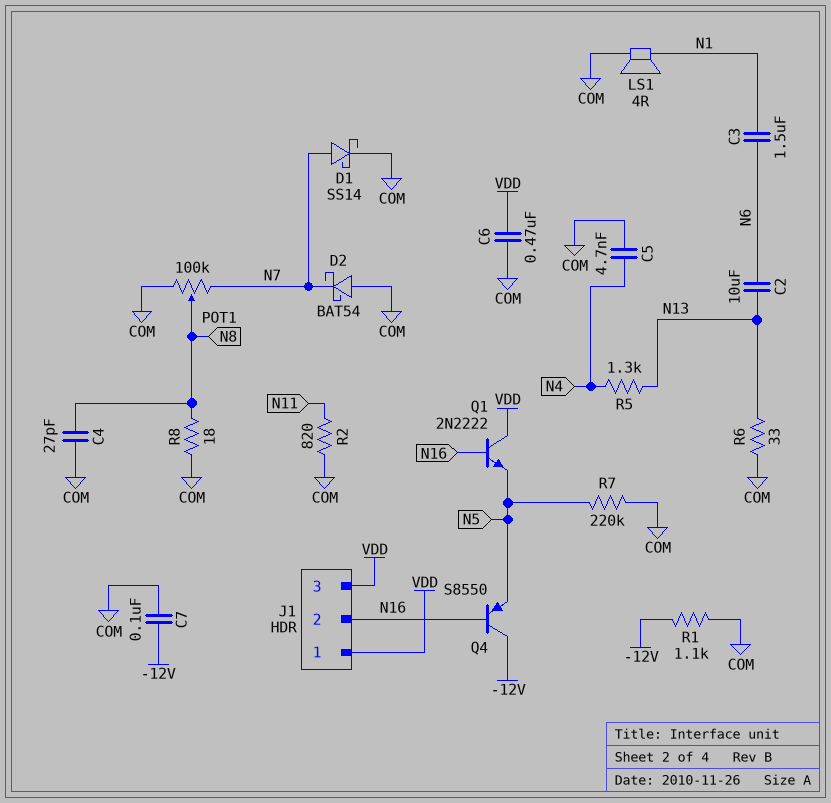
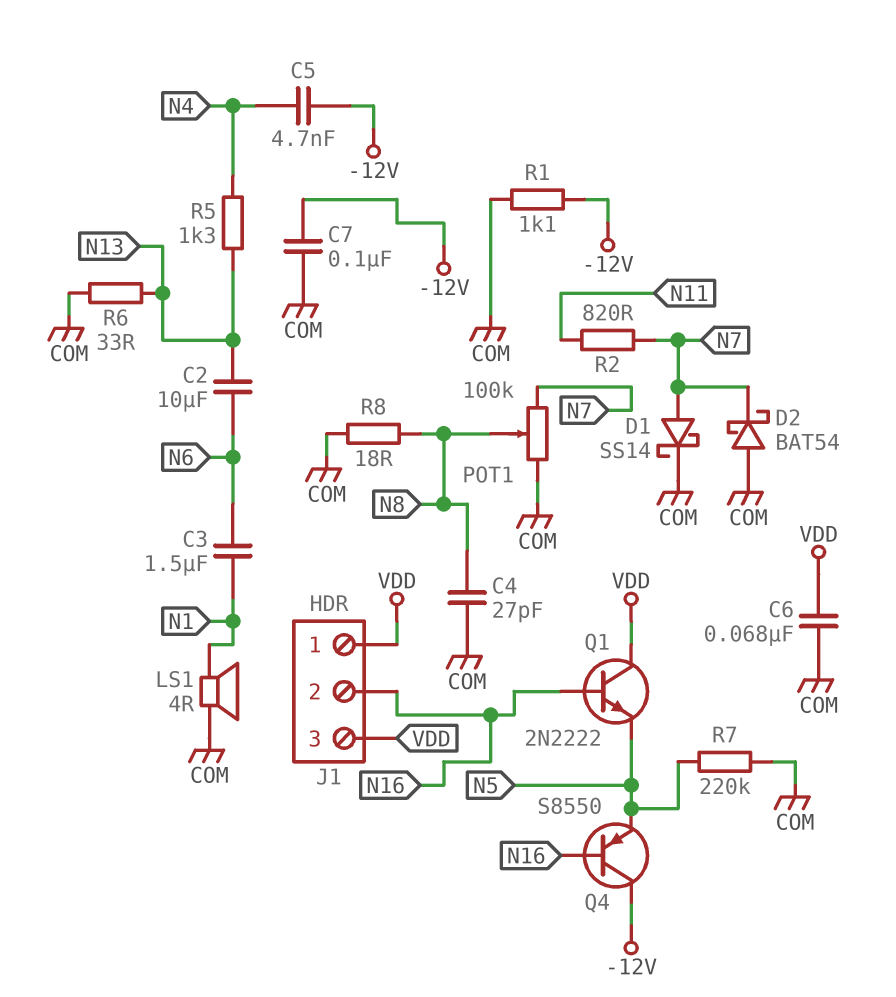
C5: 4.7nF (COM, N4) -> 4.7nF (-12V, N4)
C6: 470nF (COM, VDD) -> 68nF (COM, VDD)
R2: 820 (COM, N11) -> 820 (N7, N11)

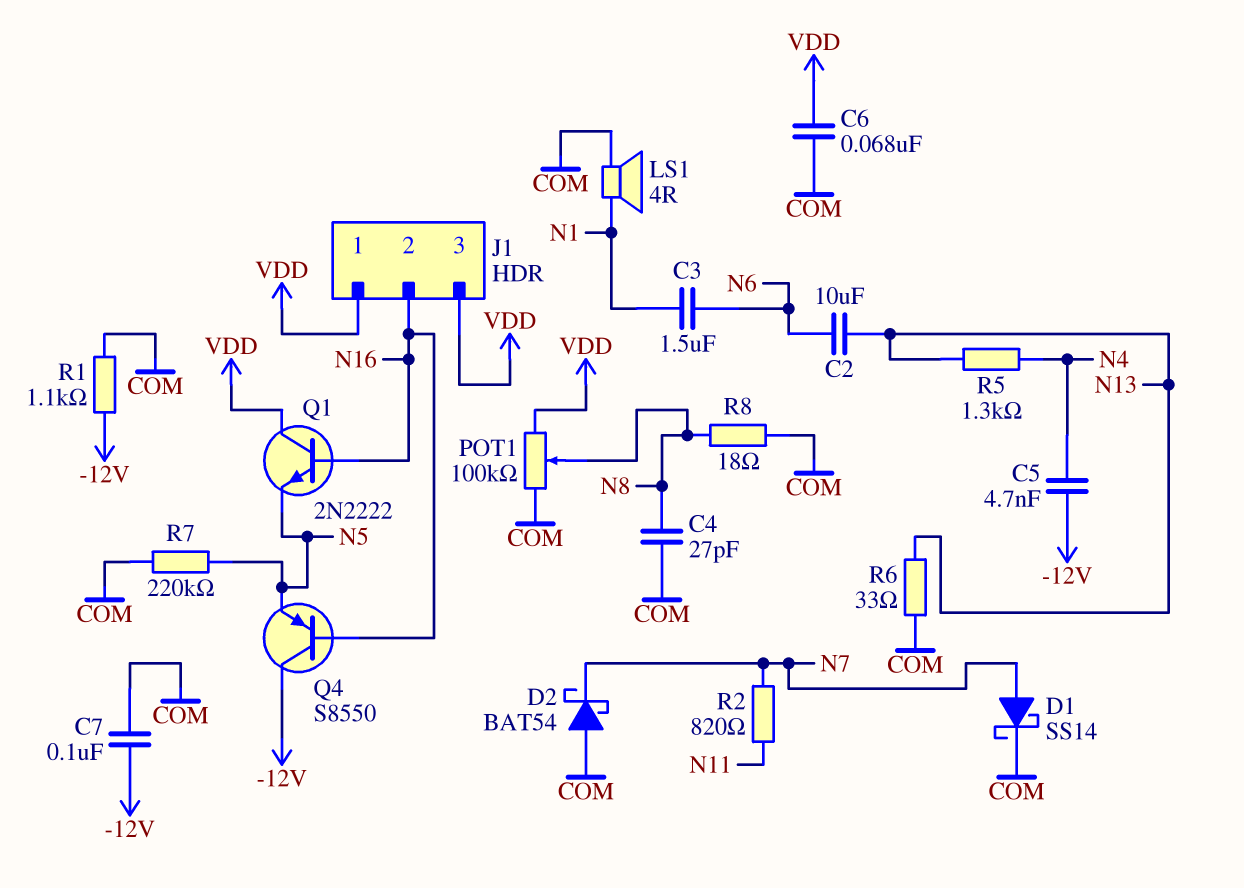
POT1: 100k (COM, N7, wiper N8) -> 100k (COM, VDD, wiper N8)

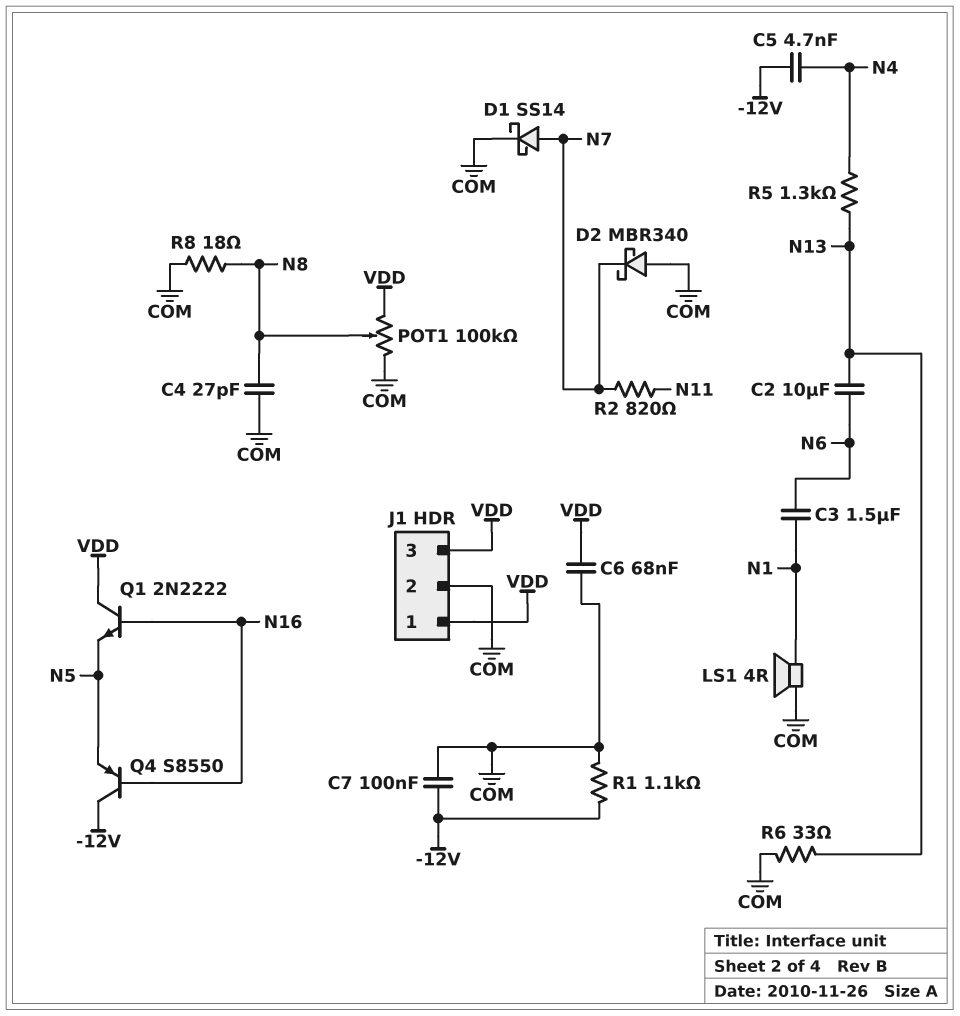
D2: schottky BAT54 (A COM, K N7) -> schottky MBR340 (A COM, K N7)
J1 pin 2: N16 -> COM
R7: 220k (COM, N5) -> none

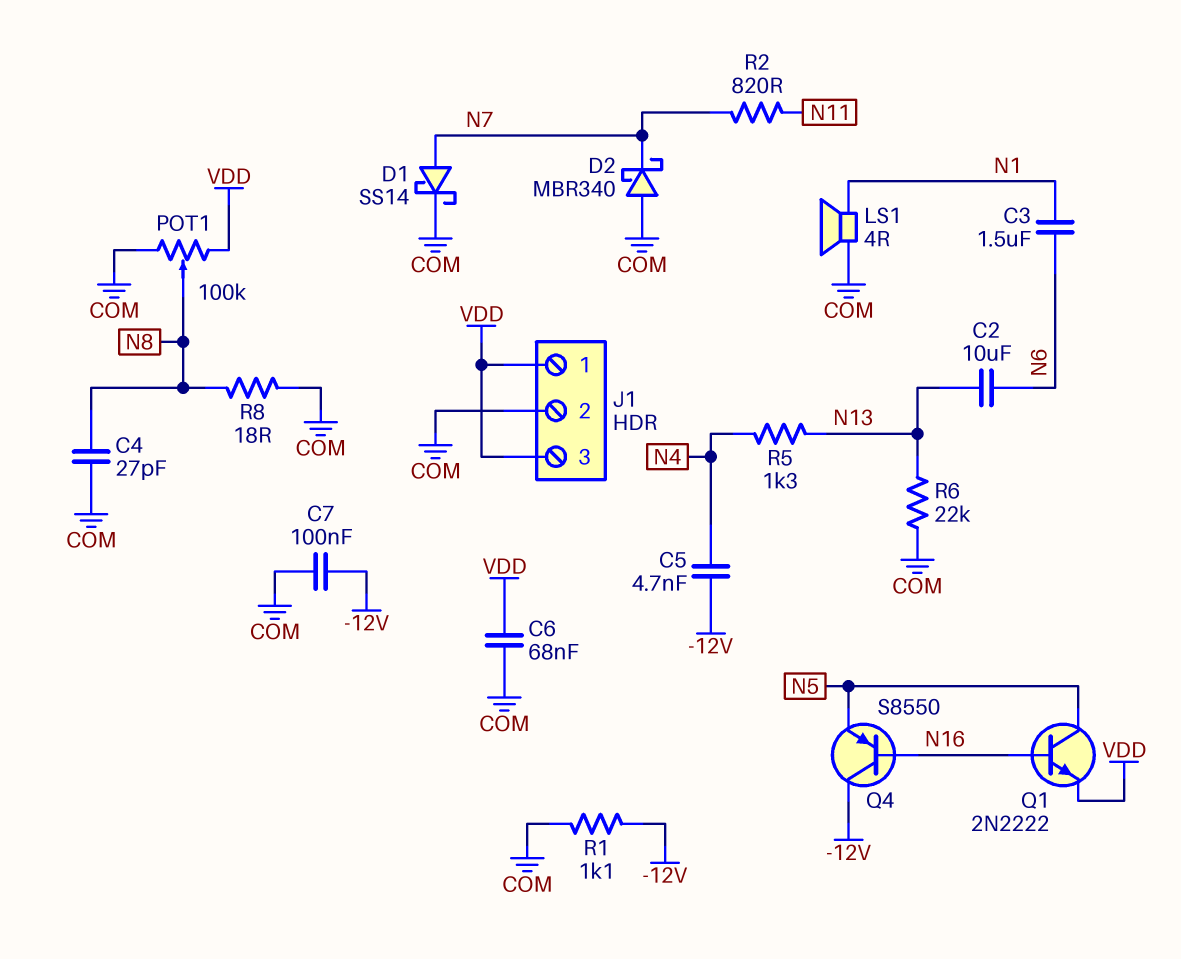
Q1: NPN 2N2222 (B N16, C VDD, E N5) -> NPN 2N2222 (B N16, C N5, E VDD)
R6: 33 (COM, N13) -> 22k (COM, N13)

